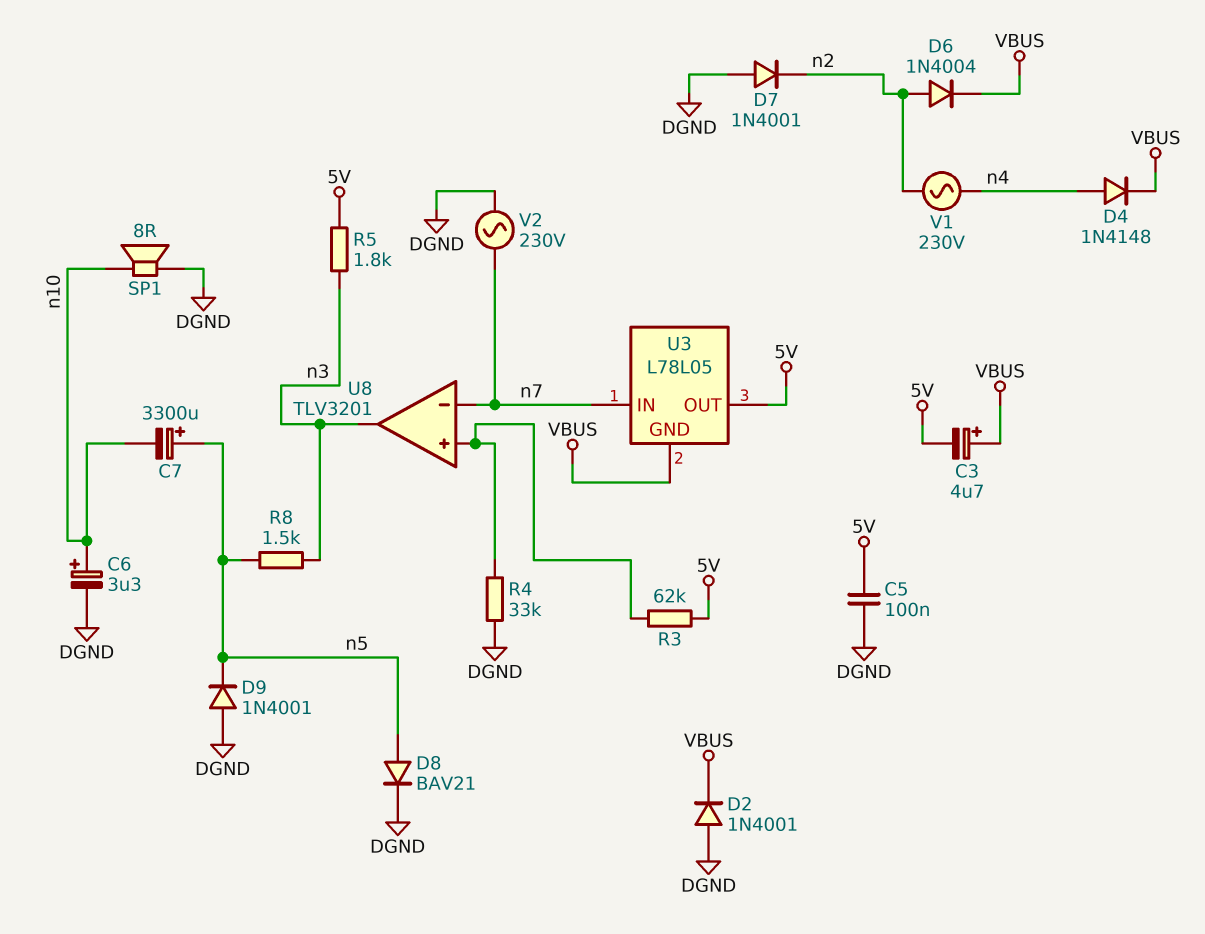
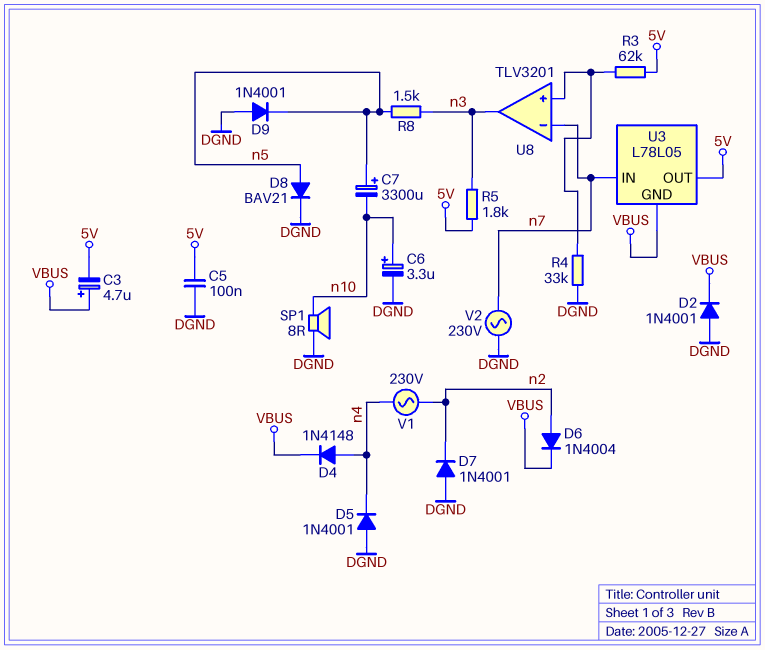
D5: none -> diode 1N4001 (A DGND, K n4)

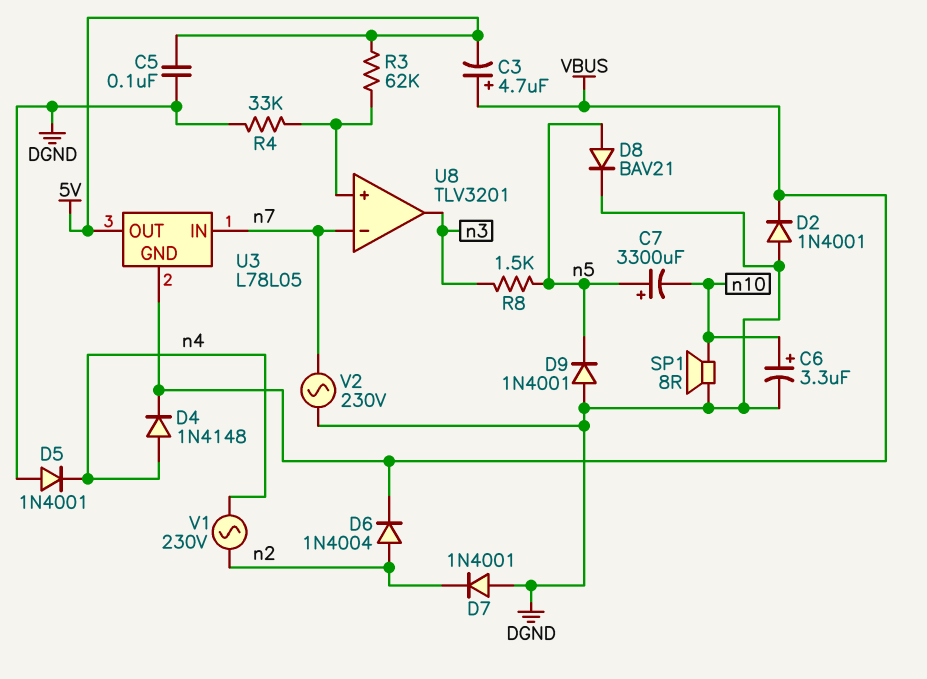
R5: 1.8k (5V, n3) -> none

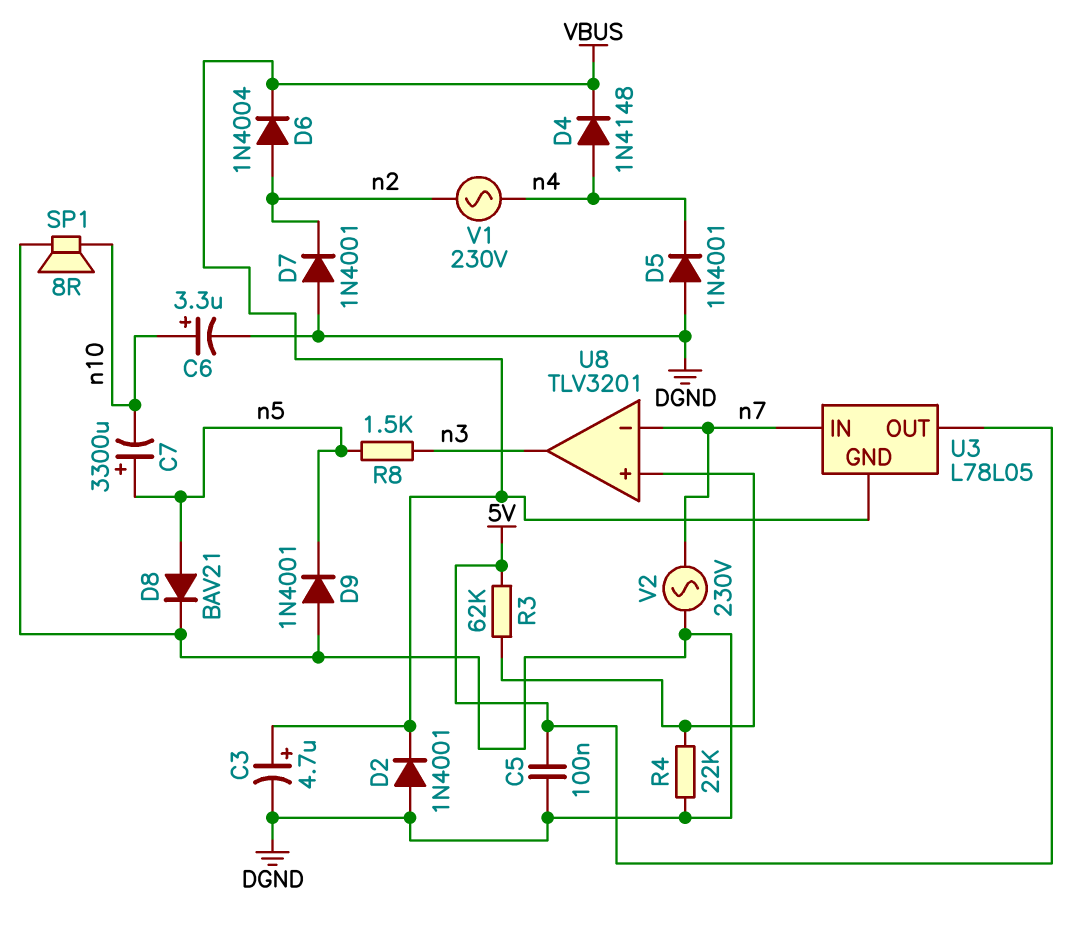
C3: 4.7uF (plus VBUS, minus 5V) -> 4.7uF (plus VBUS, minus DGND)
R4: 33k (DGND, U8/in+) -> 22k (DGND, U8/in+)

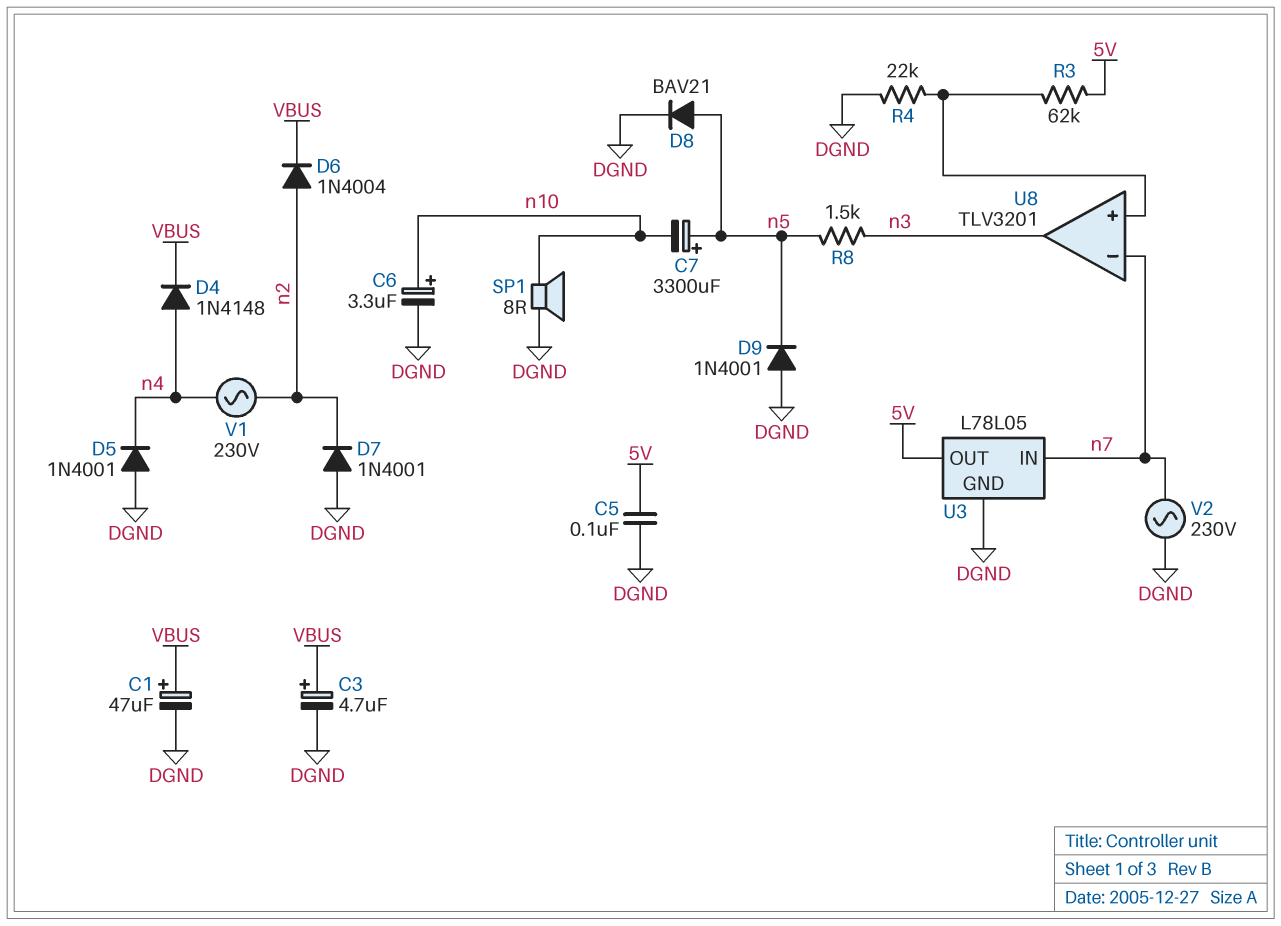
C1: none -> 47uF (plus VBUS, minus DGND)
D2: diode 1N4001 (A DGND, K VBUS) -> none
U3 pin GND: VBUS -> DGND

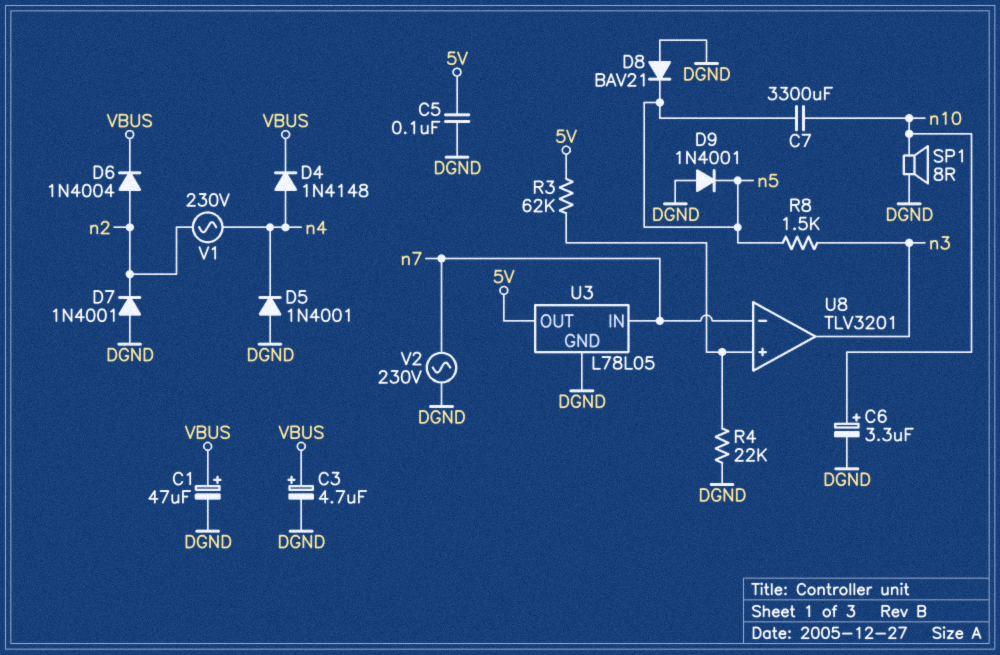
C7: 3300uF (plus n5, minus n10) -> 3300uF (n5, n10)
D8: diode BAV21 (A n5, K DGND) -> diode BAV21 (A DGND, K n5)

